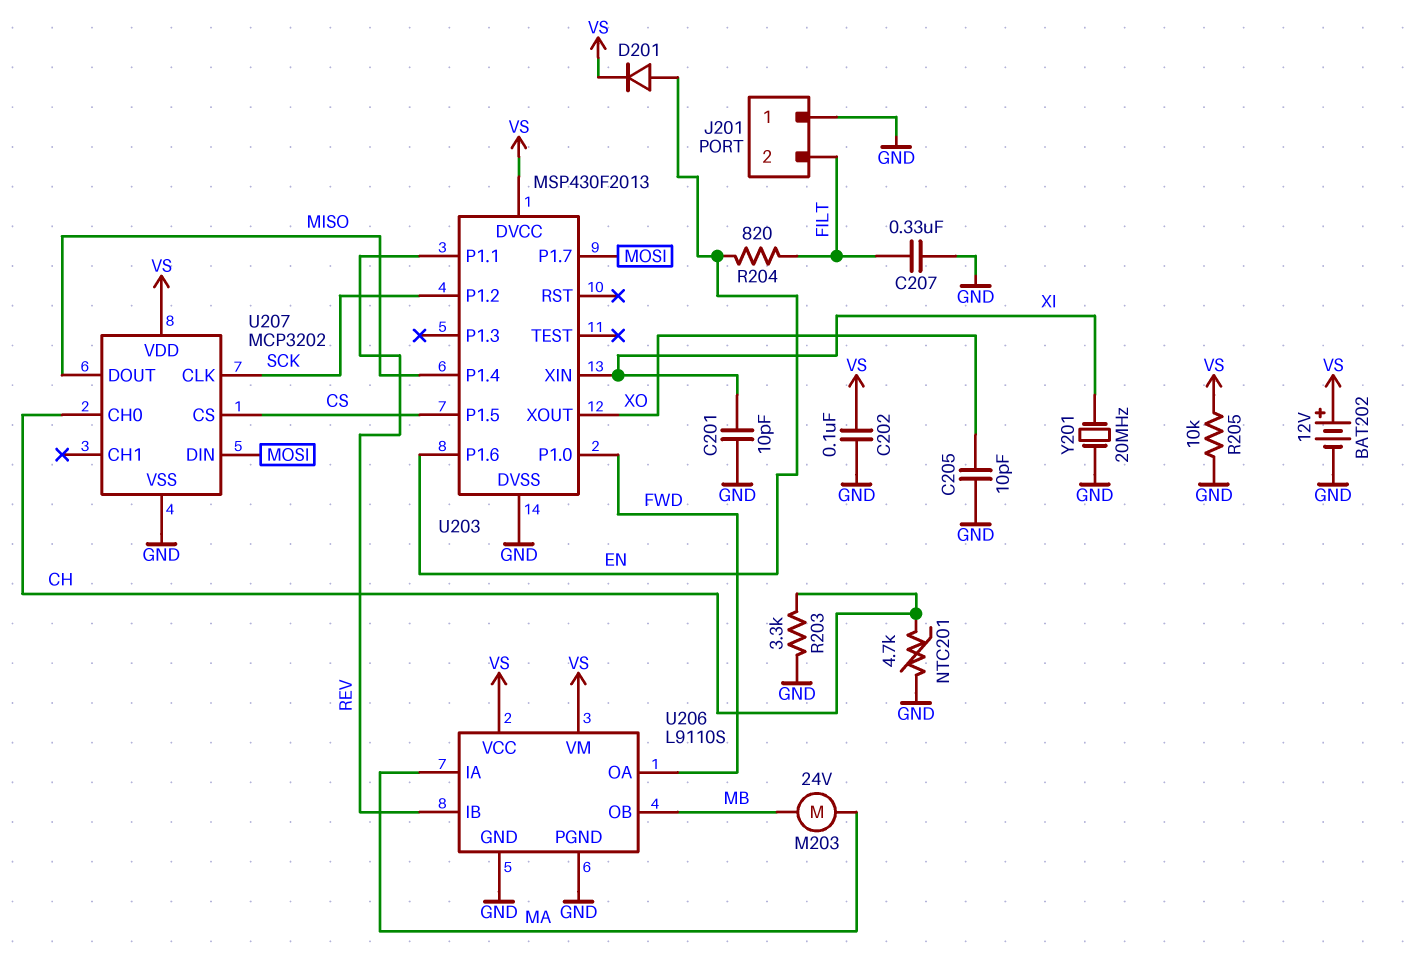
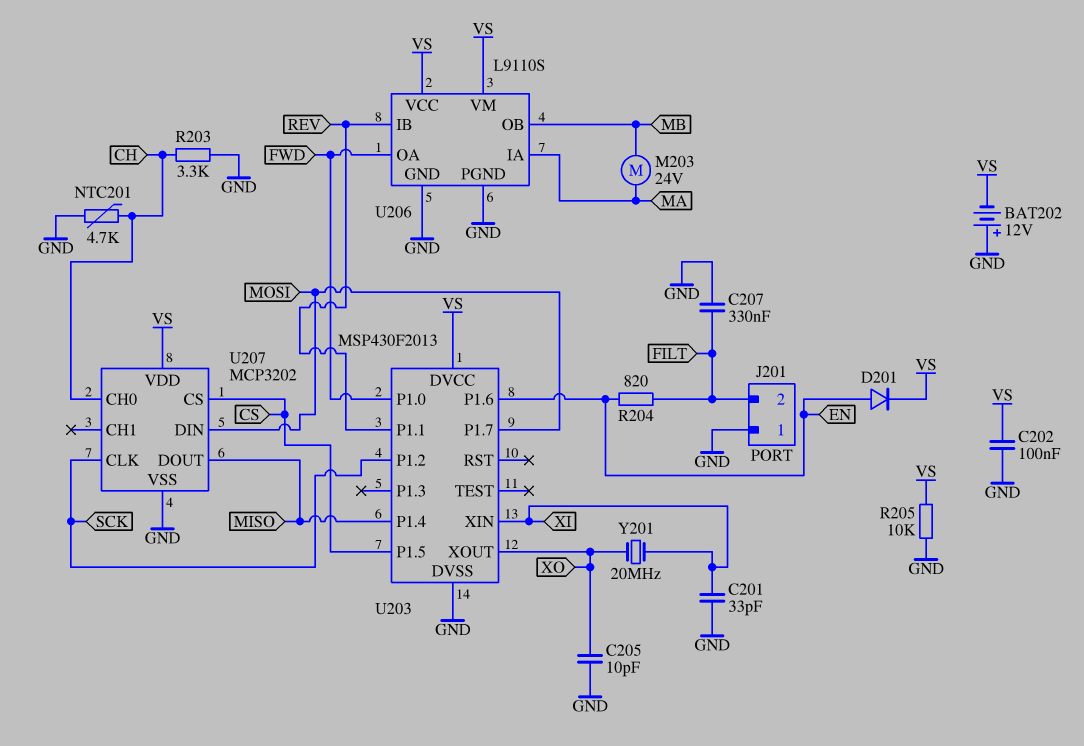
BAT202: 12V (plus VS, minus GND) -> 12V (plus GND, minus VS)
C201: 10pF (GND, XI) -> 33pF (GND, XI)
Y201: 20MHz (GND, XI) -> 20MHz (XI, XO)

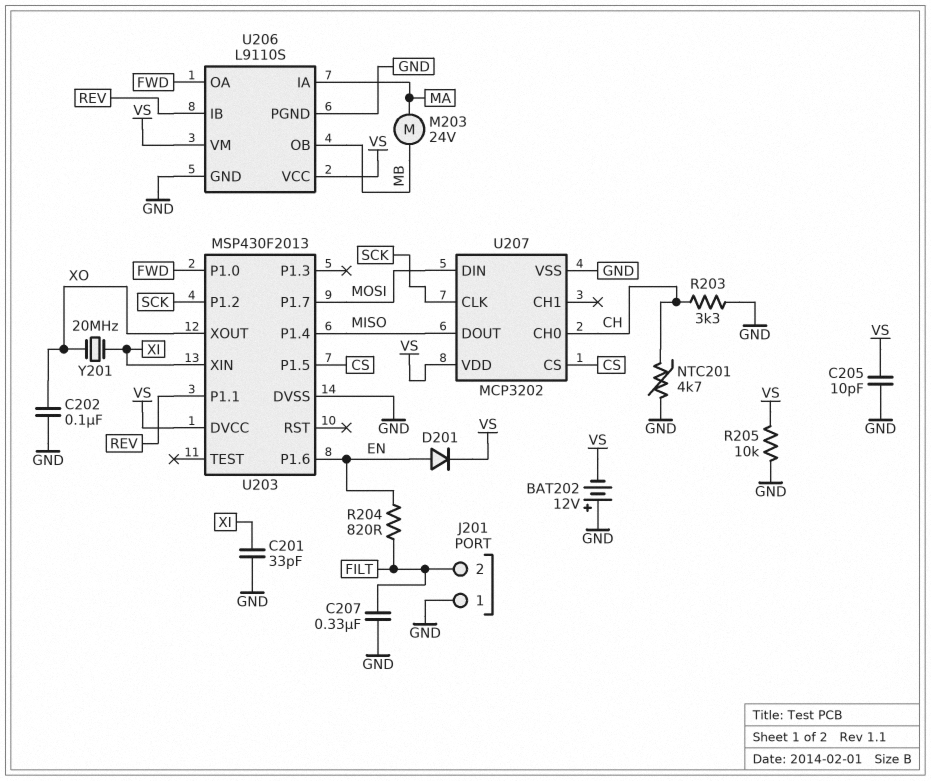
C202: 100nF (GND, VS) -> 100nF (GND, XO)
C205: 10pF (GND, XO) -> 10pF (GND, VS)

